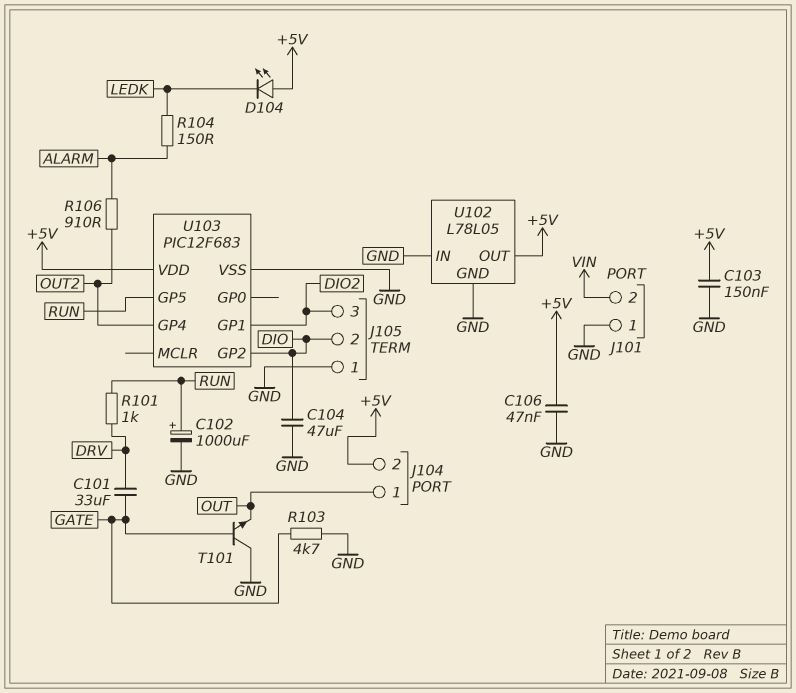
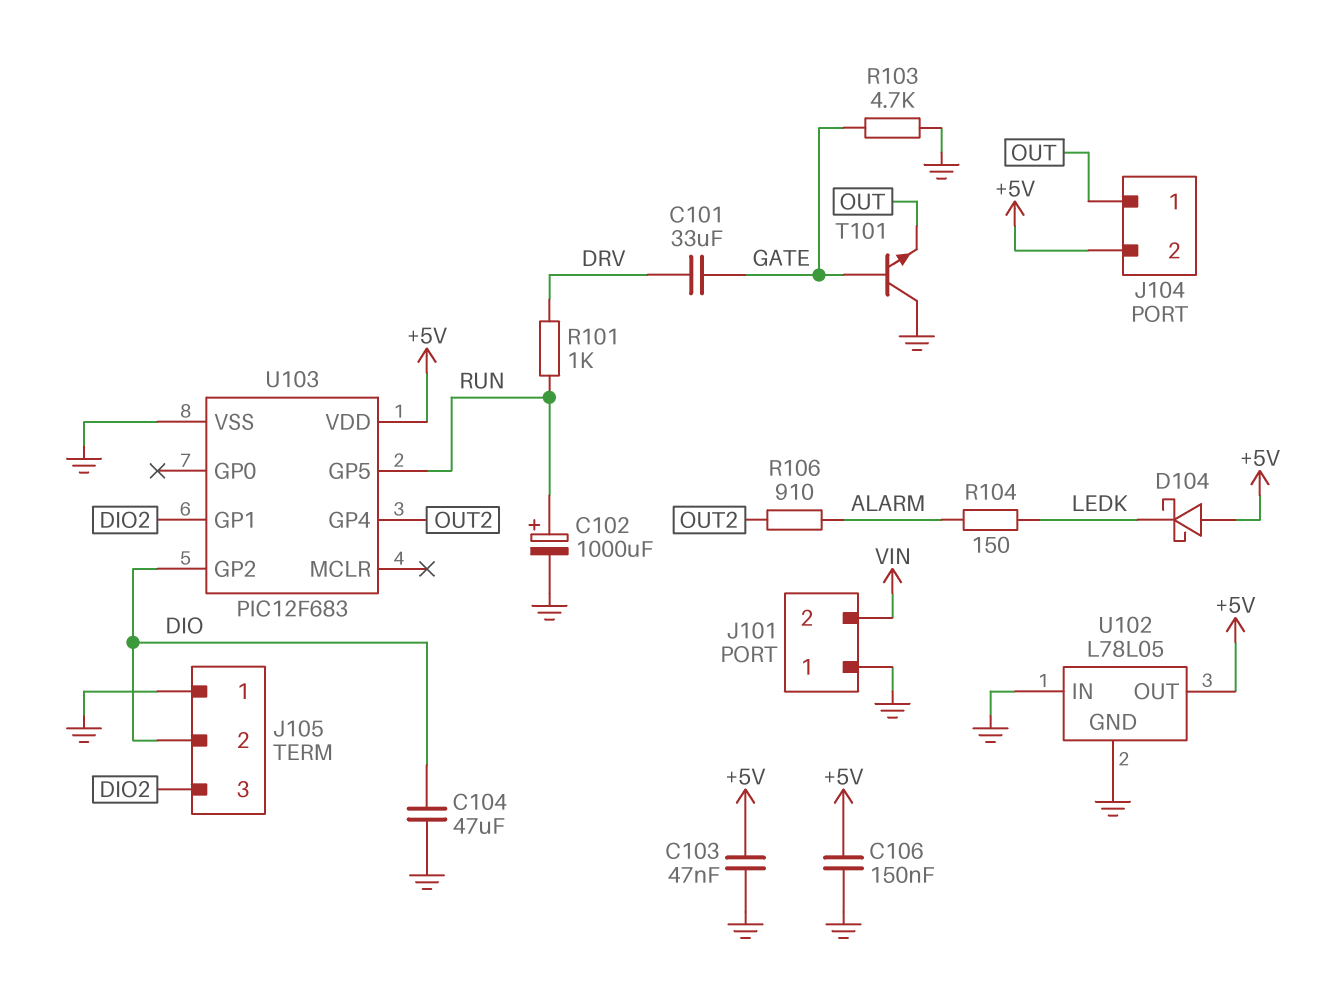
C103: 150nF (+5V, GND) -> 47nF (+5V, GND)
C106: 47nF (+5V, GND) -> 150nF (+5V, GND)
D104: LED (A +5V, K LEDK) -> schottky (A +5V, K LEDK)

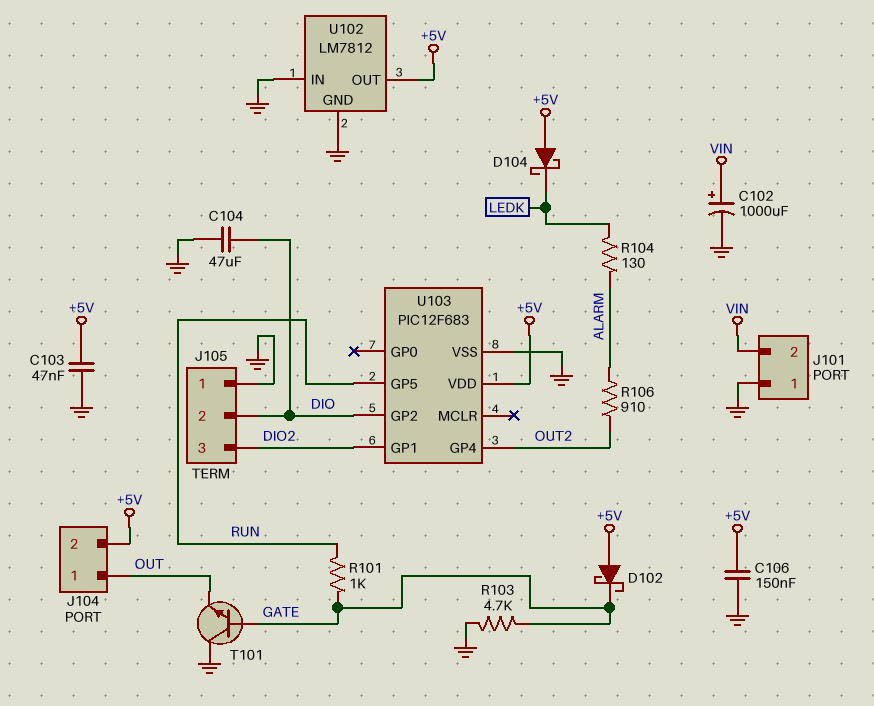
C101: 33uF (DRV, GATE) -> none
C102: 1000uF (plus RUN, minus GND) -> 1000uF (plus VIN, minus GND)
D102: none -> schottky (A +5V, K GATE)
R101: 1k (DRV, RUN) -> 1k (GATE, RUN)
R104: 150 (ALARM, LEDK) -> 130 (ALARM, LEDK)
U102: L78L05 -> LM7812

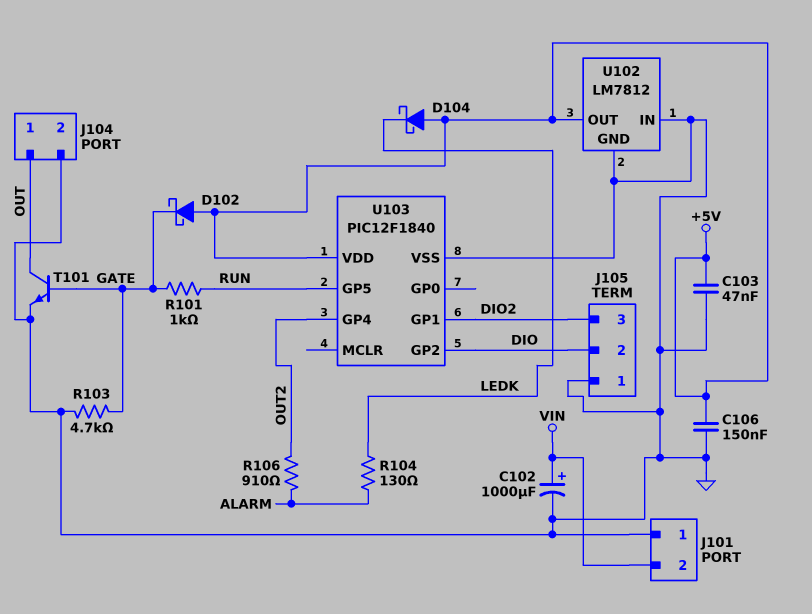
C104: 47uF (DIO, GND) -> none
J104 pin 2: +5V -> GND
T101: NPN (B GATE, C GND, E OUT) -> NPN (B GATE, C OUT, E GND)
U103: PIC12F683 -> PIC12F1840

